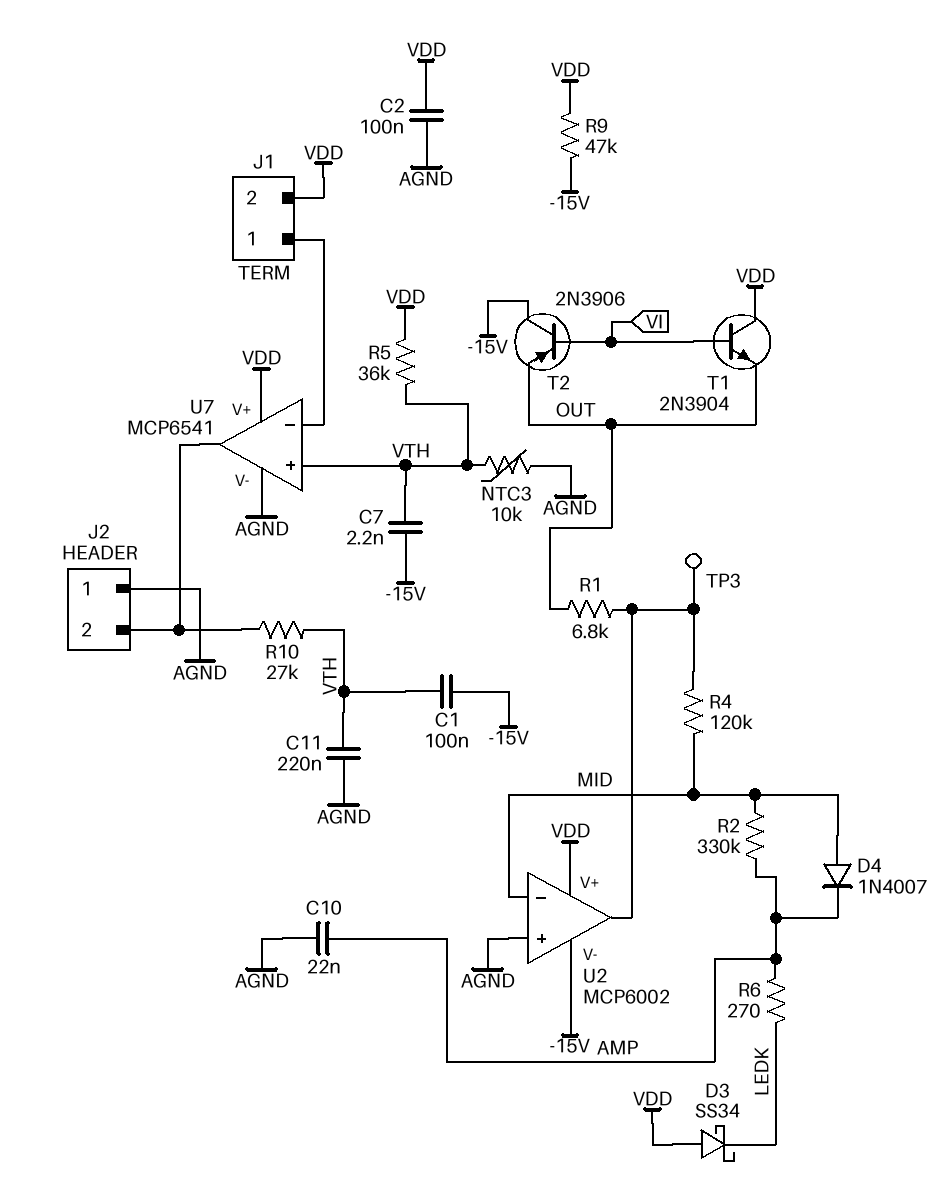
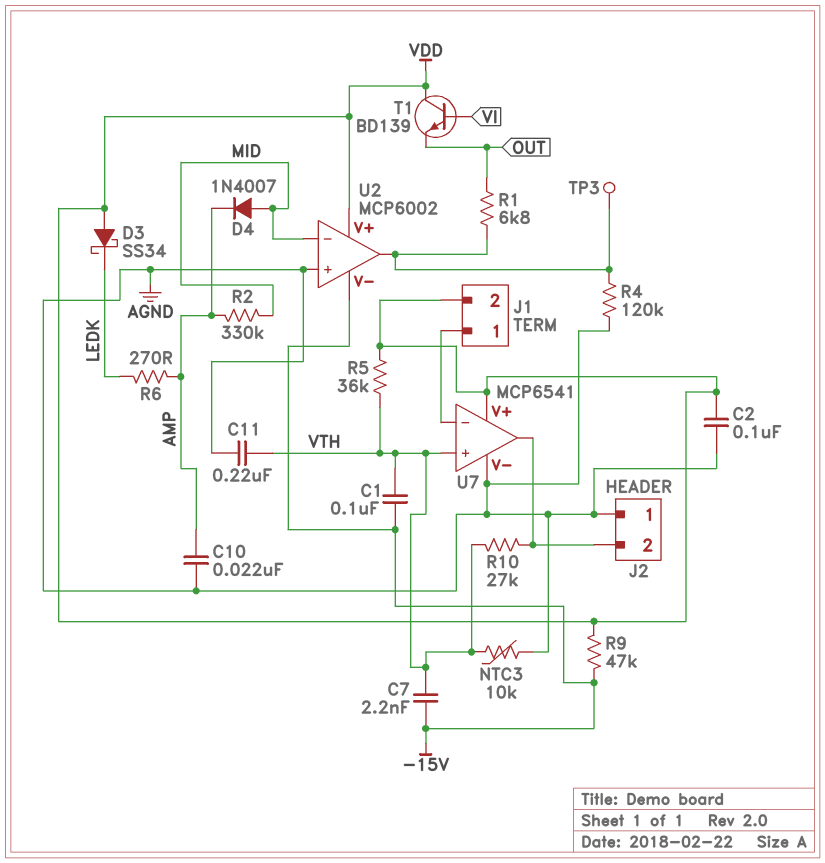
R4: 120k (MID, U2/out) -> 120k (AGND, U2/out)
T1: NPN 2N3904 (B VI, C VDD, E OUT) -> NPN BD139 (B VI, C VDD, E OUT)
T2: PNP 2N3906 (B VI, C -15V, E OUT) -> none

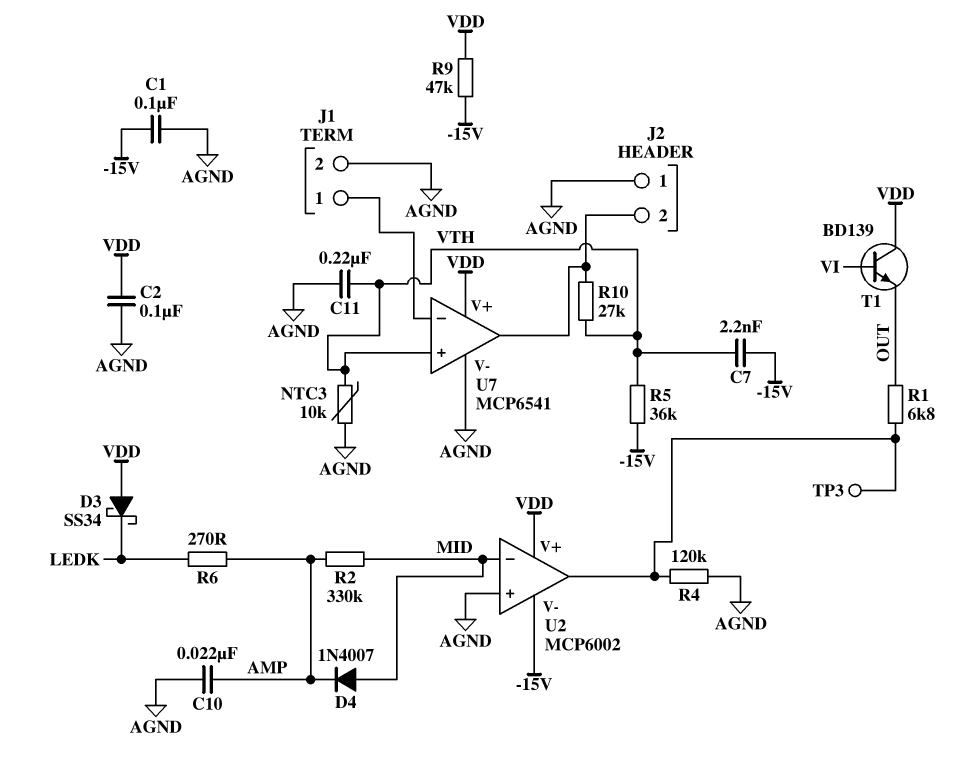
C1: 100nF (-15V, VTH) -> 100nF (-15V, AGND)
J1 pin 2: VDD -> AGND
R5: 36k (VDD, VTH) -> 36k (-15V, VTH)

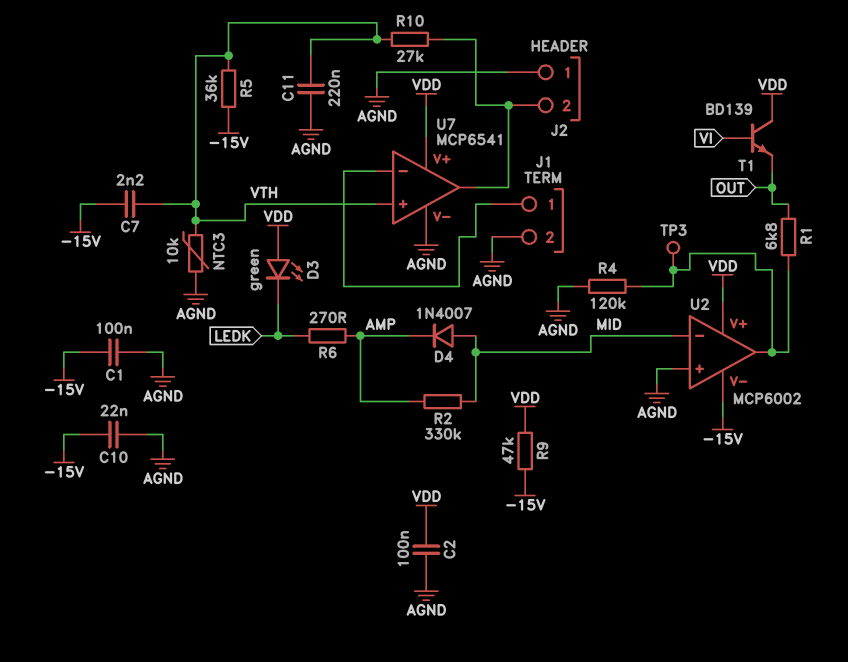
C10: 22nF (AGND, AMP) -> 22nF (-15V, AGND)
D3: schottky SS34 (A VDD, K LEDK) -> LED green (A VDD, K LEDK)

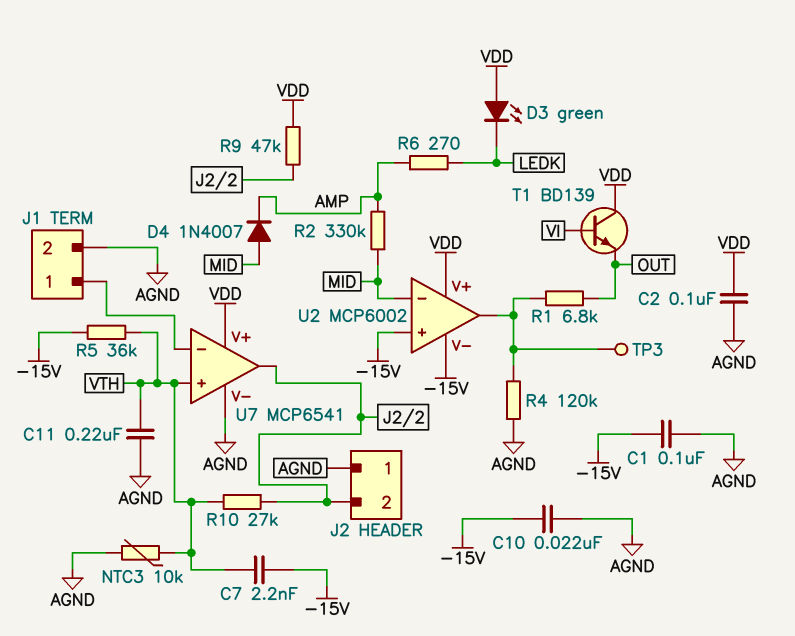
R9: 47k (-15V, VDD) -> 47k (J2/2, VDD)
U2 pin in+: AGND -> -15V

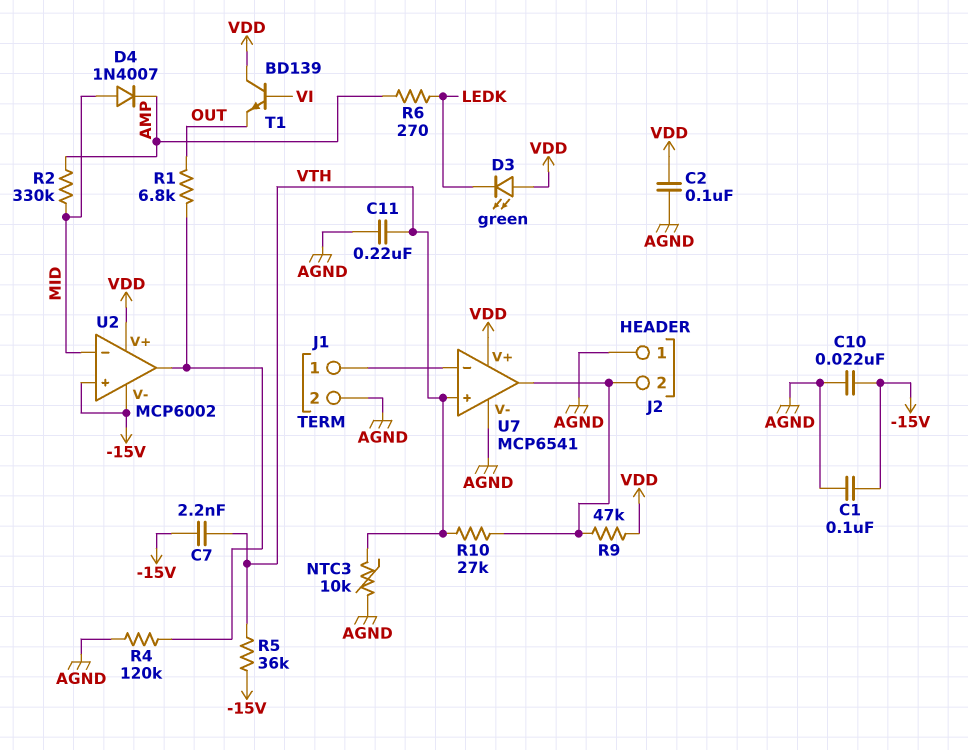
TP3: test point (U2/out) -> none

